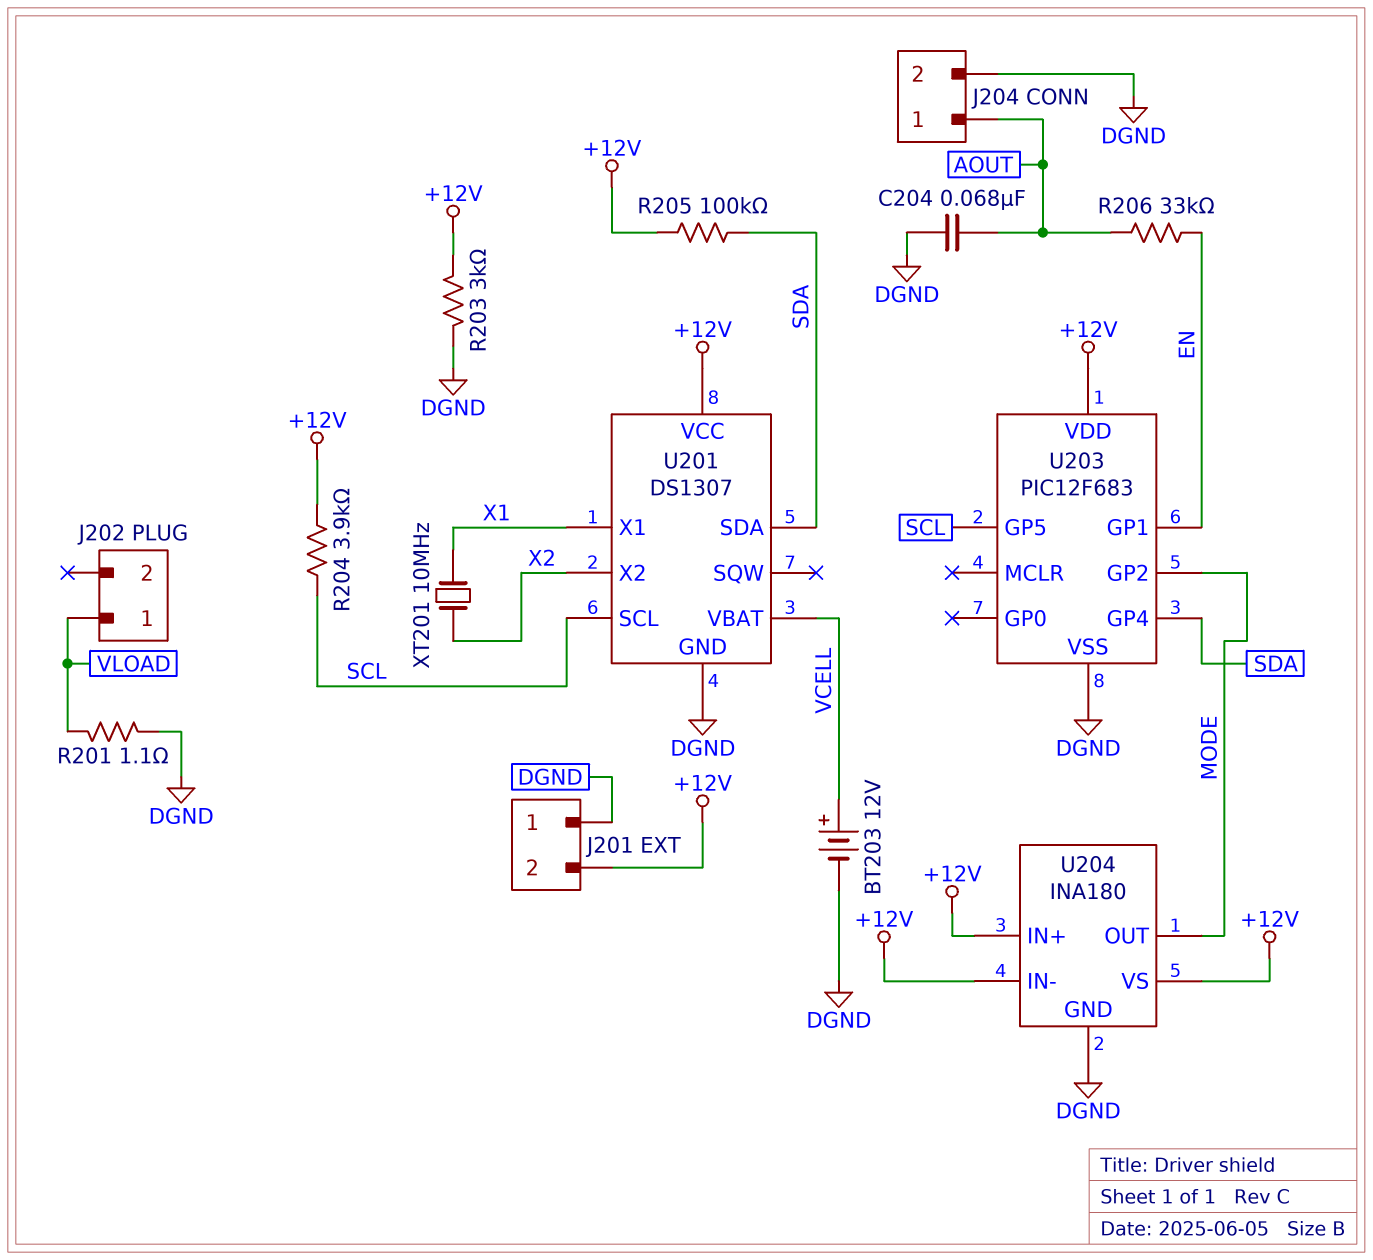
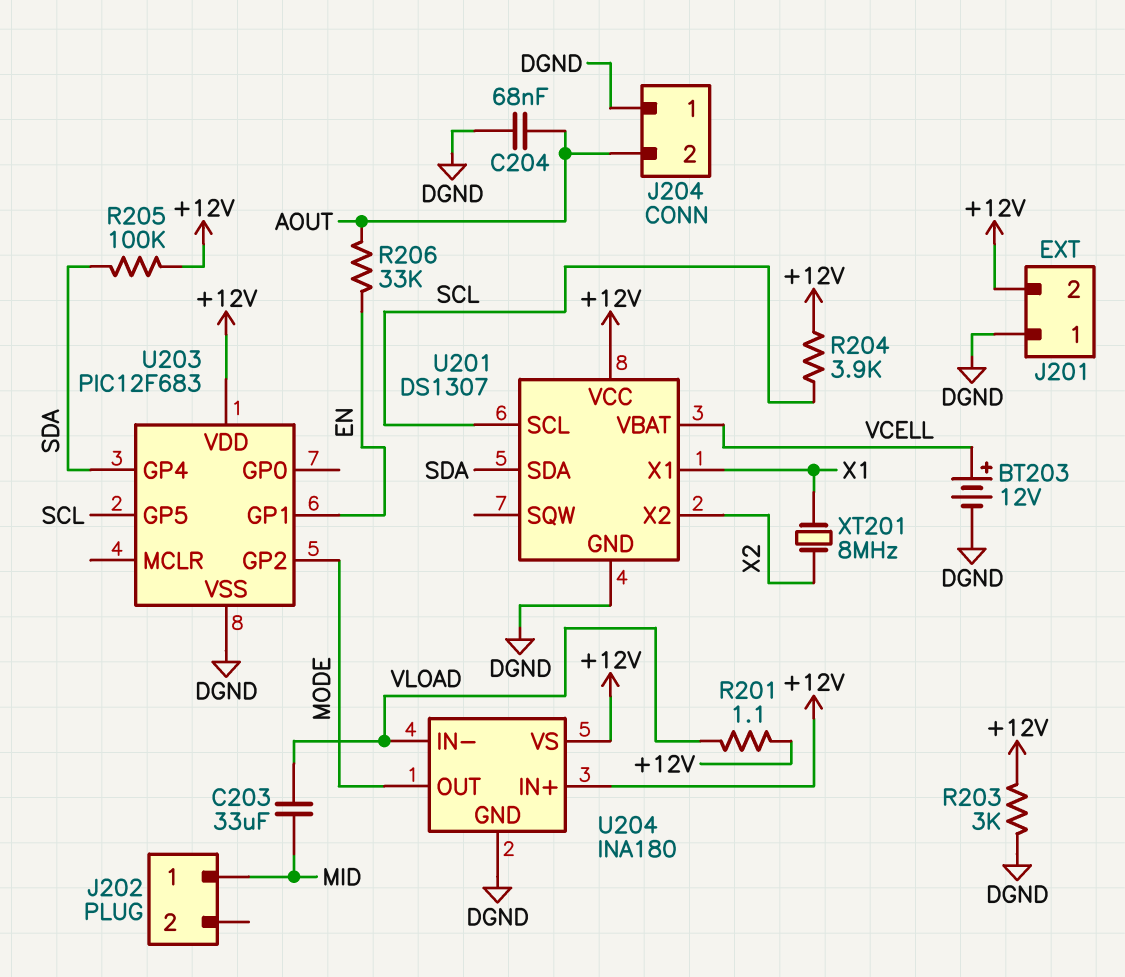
C203: none -> 33uF (MID, VLOAD)
J202 pin 1: VLOAD -> MID
J204 pin 1: AOUT -> DGND
J204 pin 2: DGND -> AOUT
R201: 1.1 (DGND, VLOAD) -> 1.1 (+12V, VLOAD)
U204 pin IN-: +12V -> VLOAD
XT201: 10MHz (X1, X2) -> 8MHz (X1, X2)

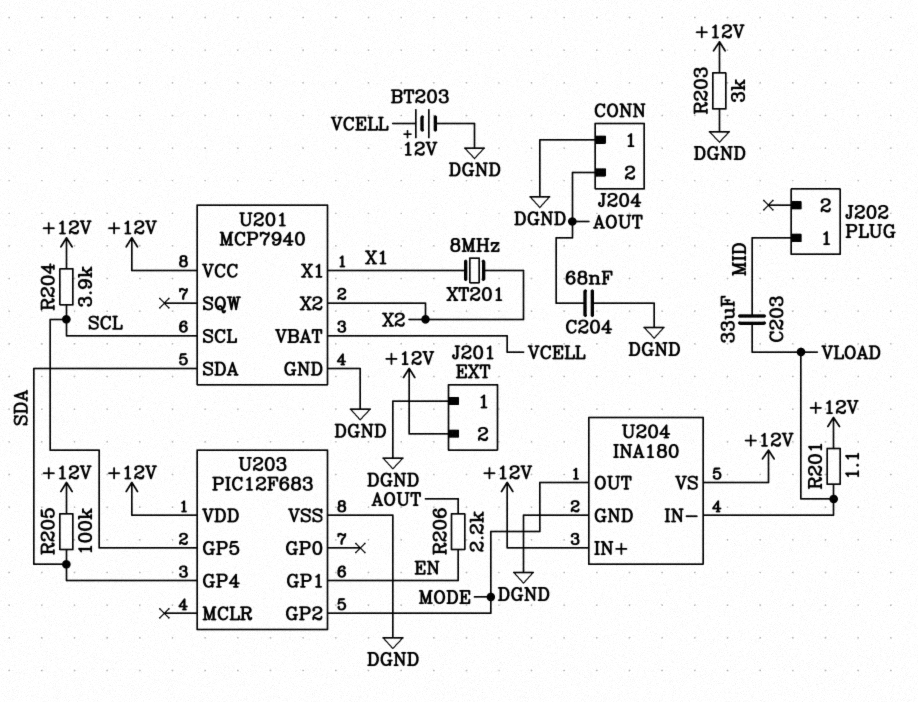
R206: 33k (AOUT, EN) -> 2.2k (AOUT, EN)
U201: DS1307 -> MCP7940

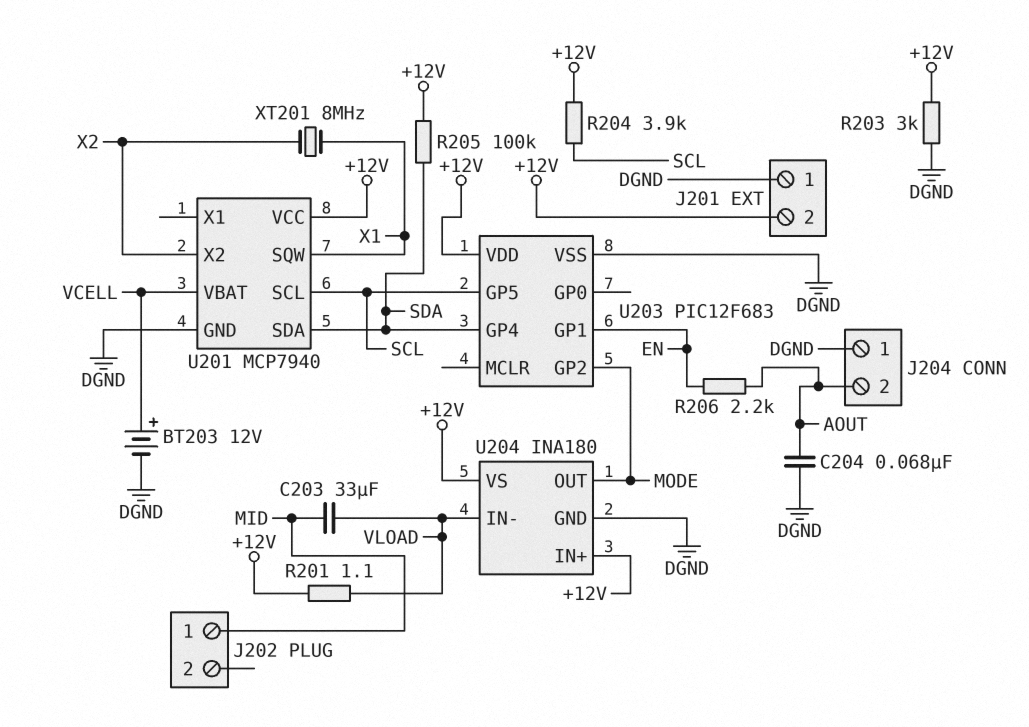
U201 pin SQW: none -> X1
U201 pin X1: X1 -> none

